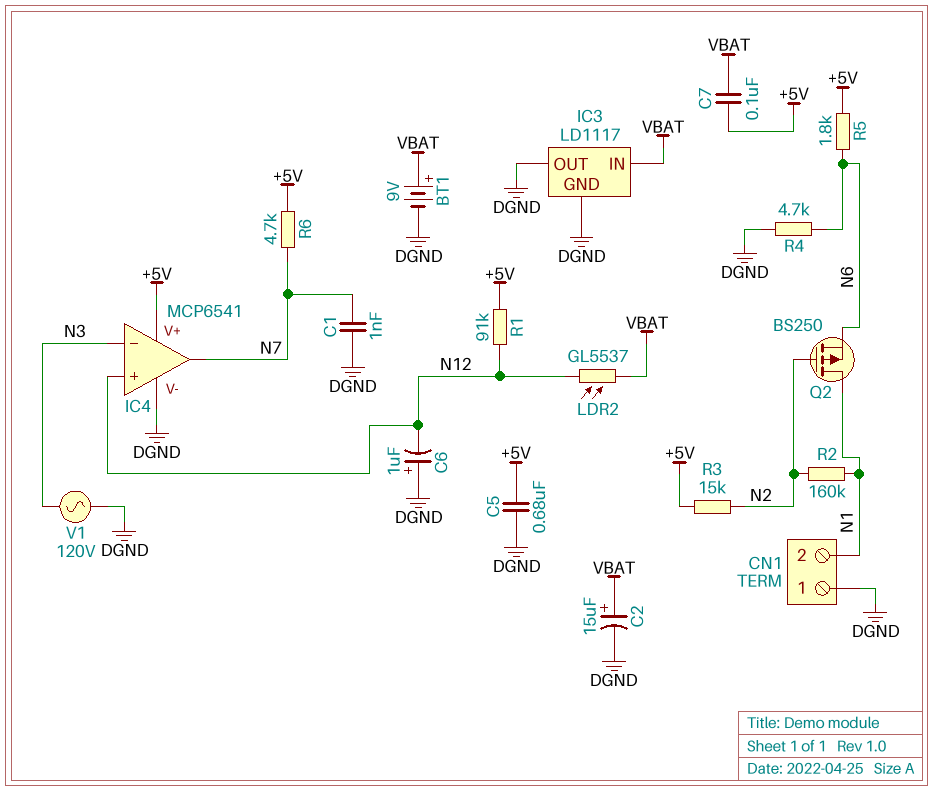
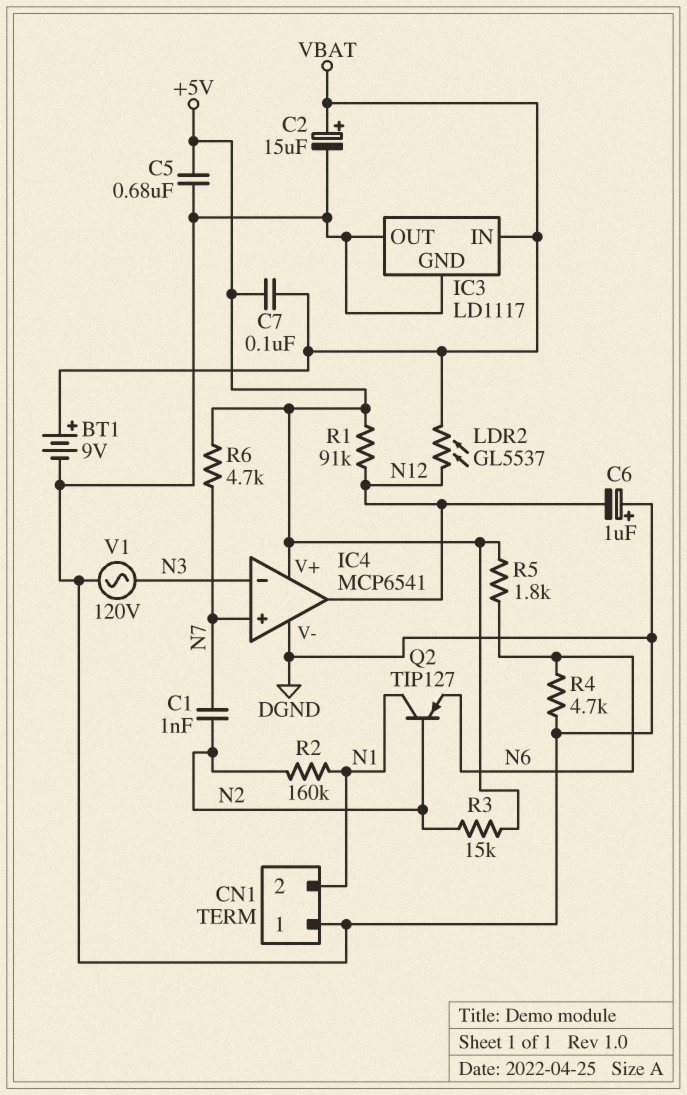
C1: 1nF (DGND, N7) -> 1nF (N2, N7)
IC4 pin in+: N12 -> N7
IC4 pin out: N7 -> N12
Q2: PMOS BS250 (G N2, D N1, S N6) -> PNP TIP127 (B N2, C N1, E N6)

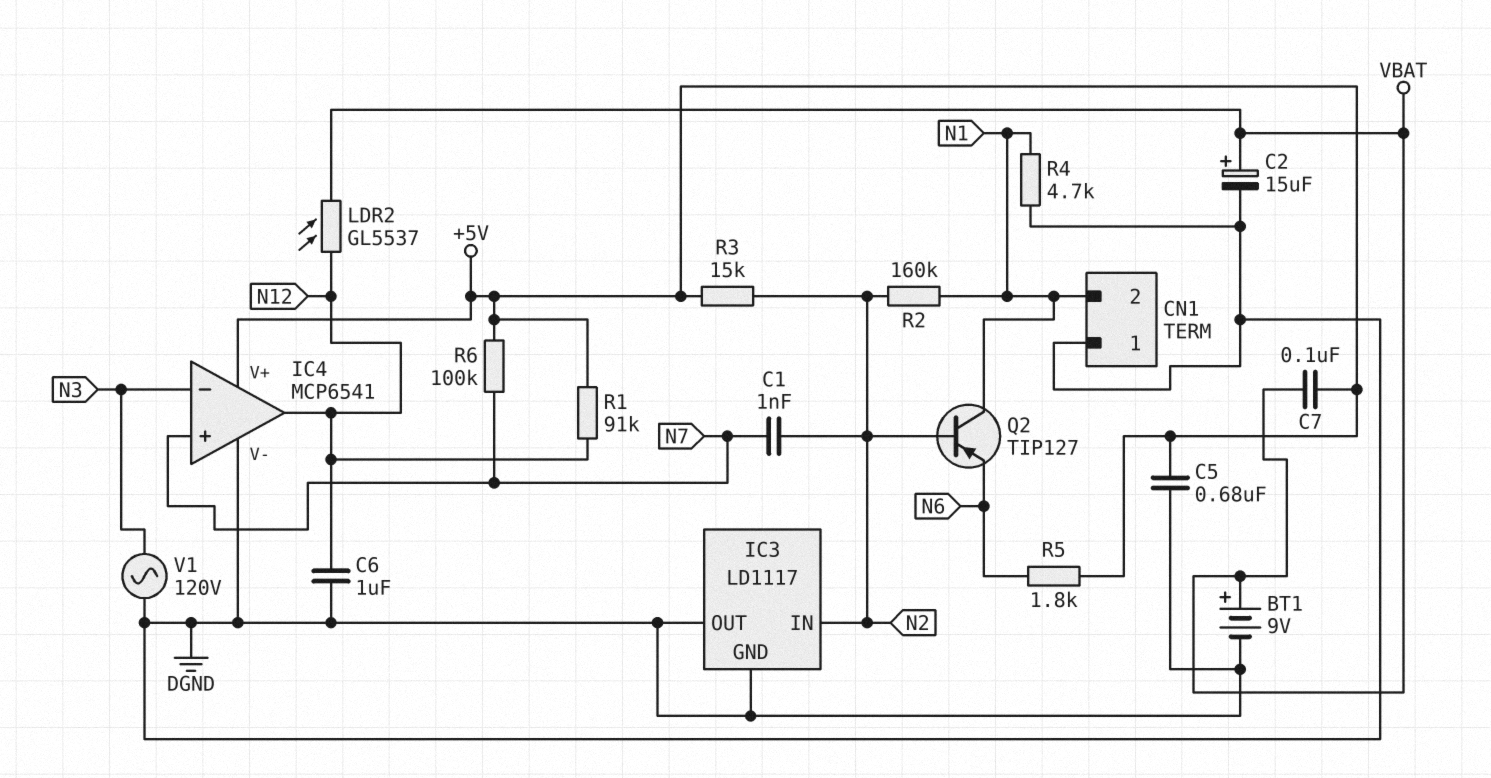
C6: 1uF (plus DGND, minus N12) -> 1uF (DGND, N12)
IC3 pin IN: VBAT -> N2
R4: 4.7k (DGND, N6) -> 4.7k (DGND, N1)
R6: 4.7k (+5V, N7) -> 100k (+5V, N7)

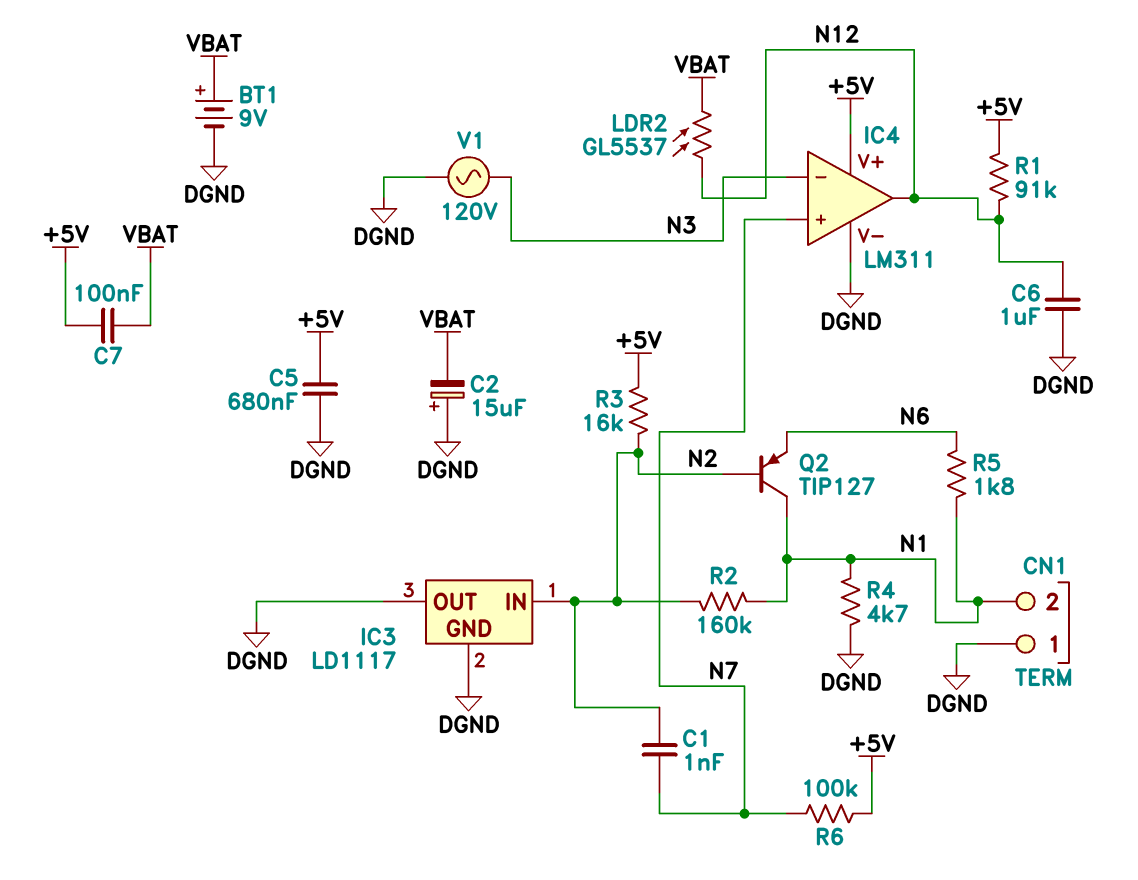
C2: 15uF (plus VBAT, minus DGND) -> 15uF (plus DGND, minus VBAT)
IC4: MCP6541 -> LM311
R3: 15k (+5V, N2) -> 16k (+5V, N2)
R5: 1.8k (+5V, N6) -> 1.8k (N1, N6)

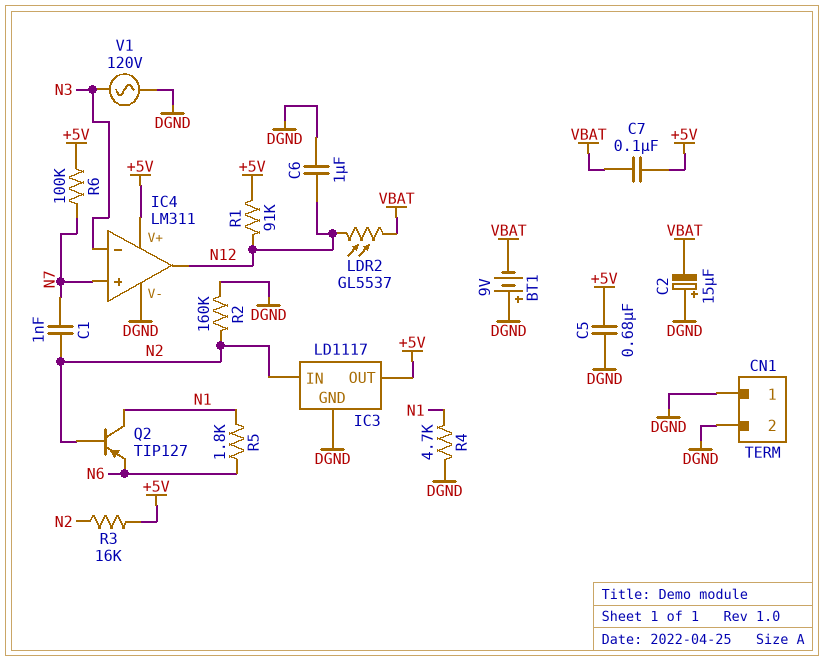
BT1: 9V (plus VBAT, minus DGND) -> 9V (plus DGND, minus VBAT)
CN1 pin 2: N1 -> DGND
IC3 pin OUT: DGND -> +5V
R2: 160k (N1, N2) -> 160k (DGND, N2)

